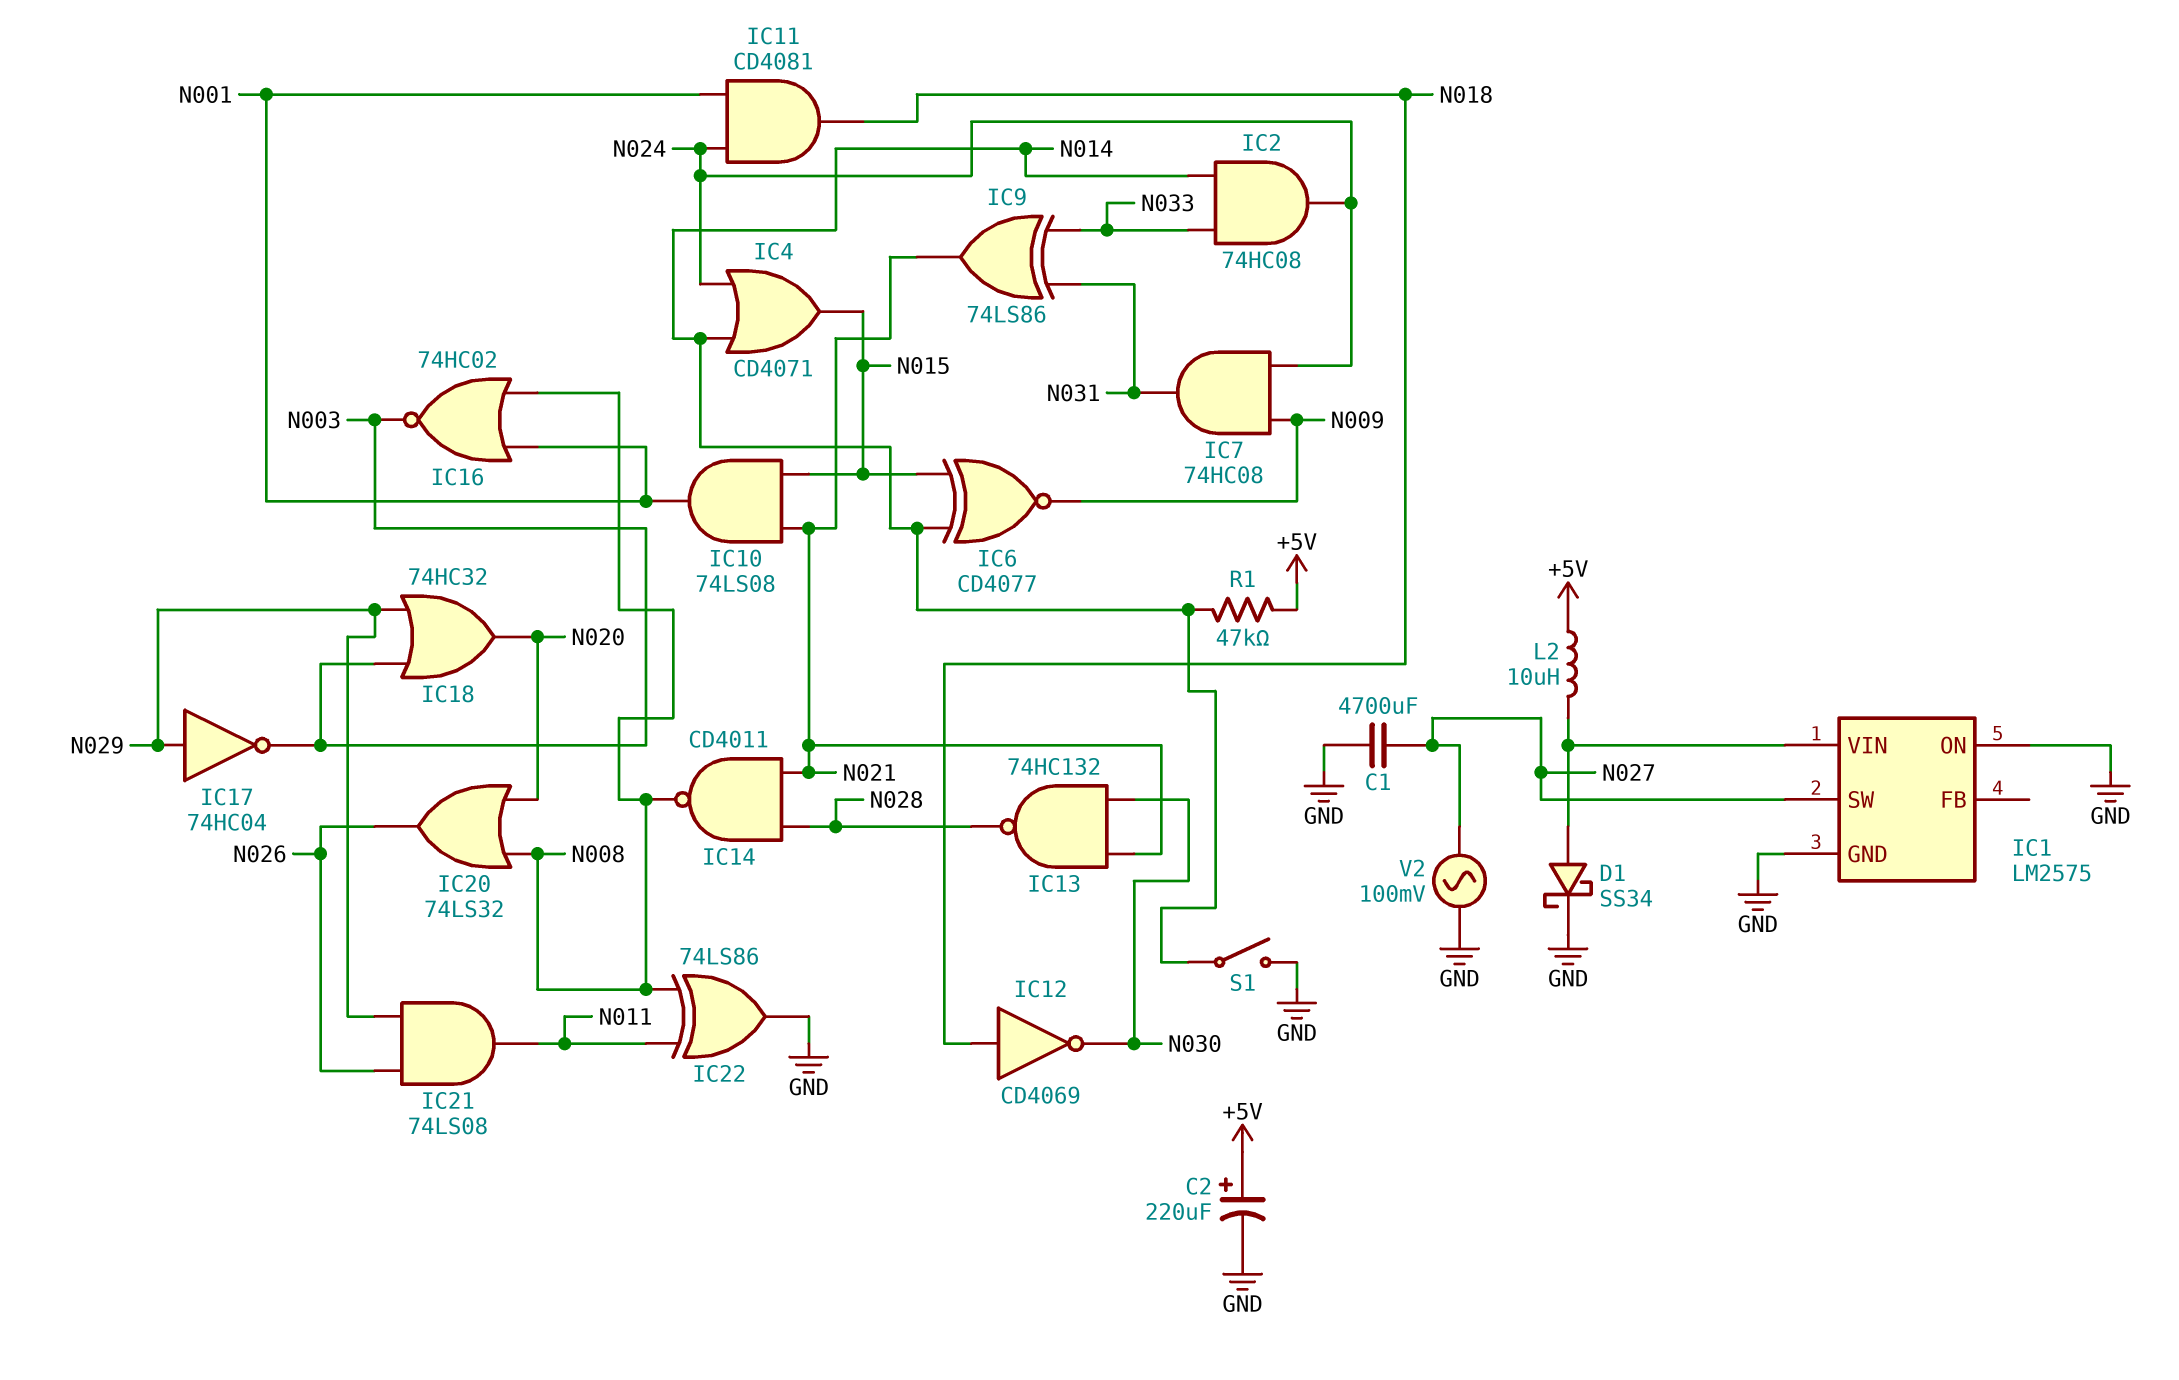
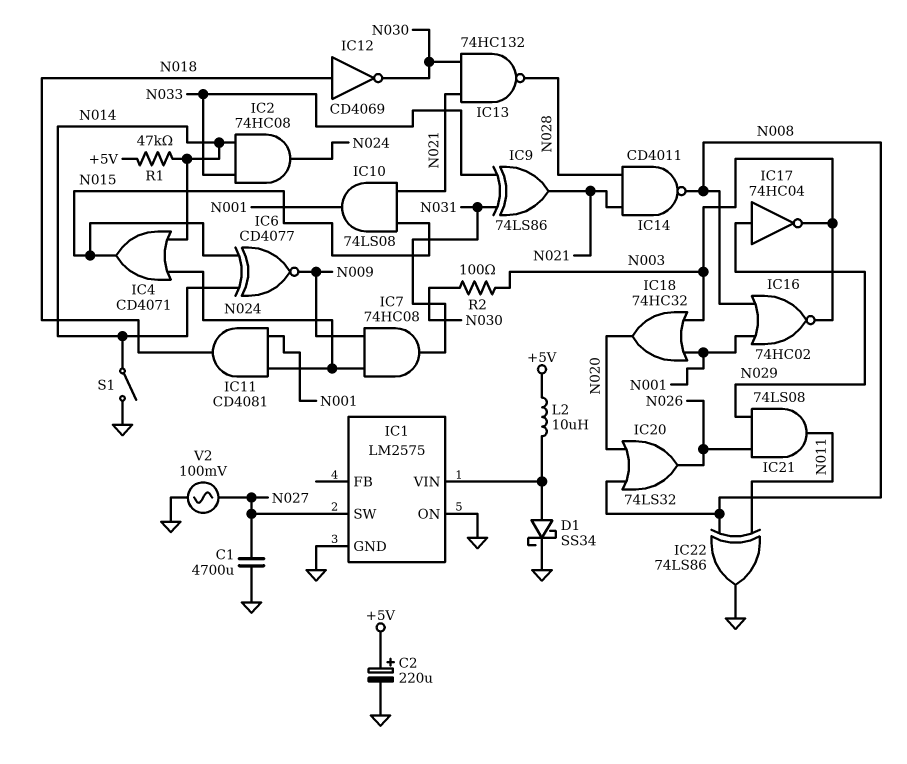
IC18: OR 74HC32 (in N003, in N029, out N020) -> OR 74HC32 (in N001, in N003, out N020)
R2: none -> 100 (N003, N030)

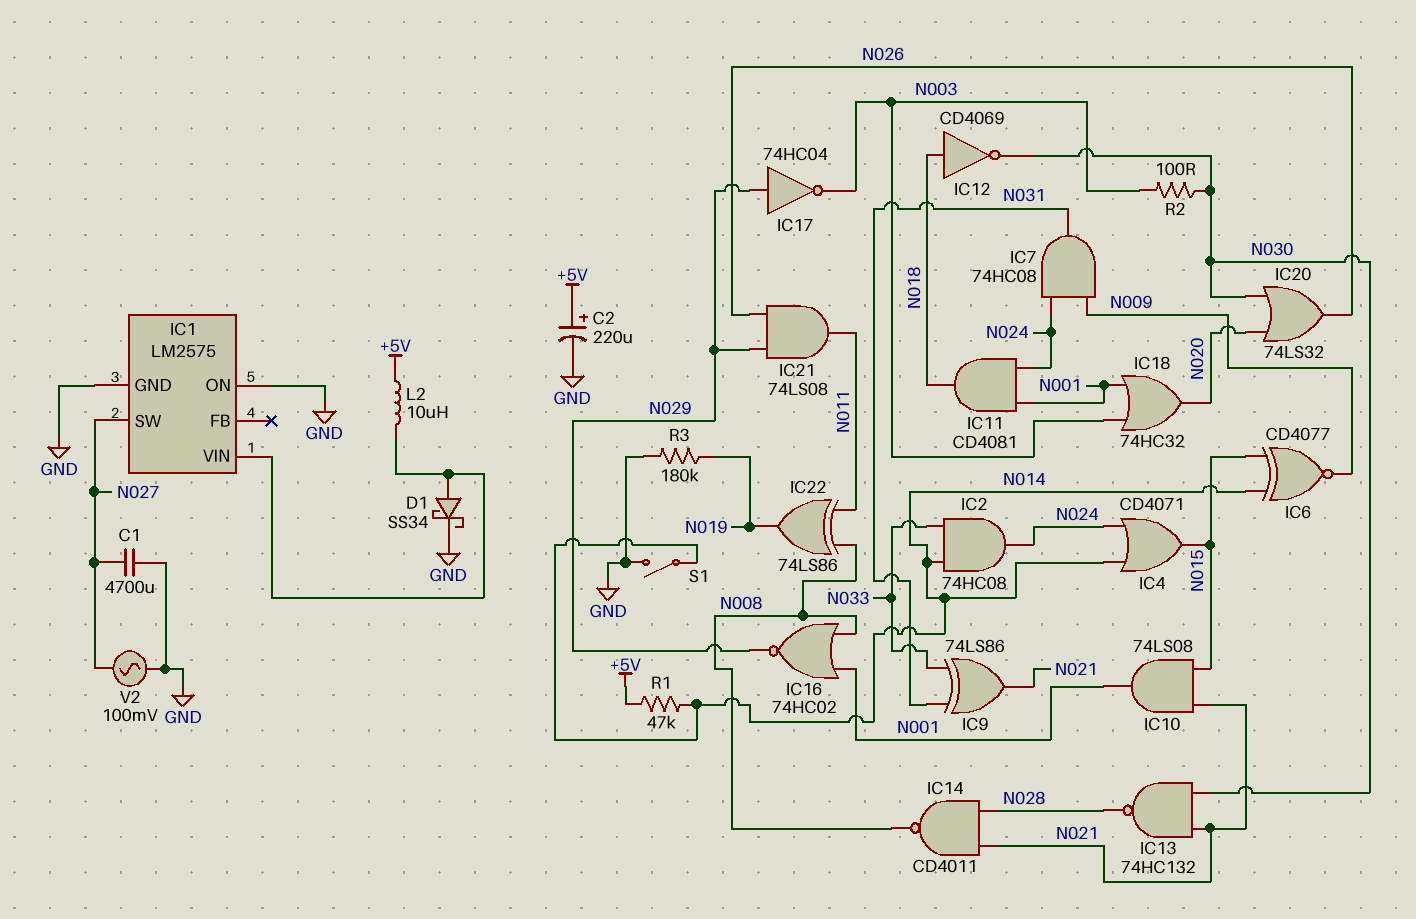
IC16: NOR 74HC02 (in N001, in N008, out N003) -> NOR 74HC02 (in N001, in N008, out N029)
IC20: OR 74LS32 (in N008, in N020, out N026) -> OR 74LS32 (in N020, in N030, out N026)
IC22: XOR 74LS86 (in N008, in N011, out GND) -> XOR 74LS86 (in N008, in N011, out N019)
R3: none -> 180k (GND, N019)

